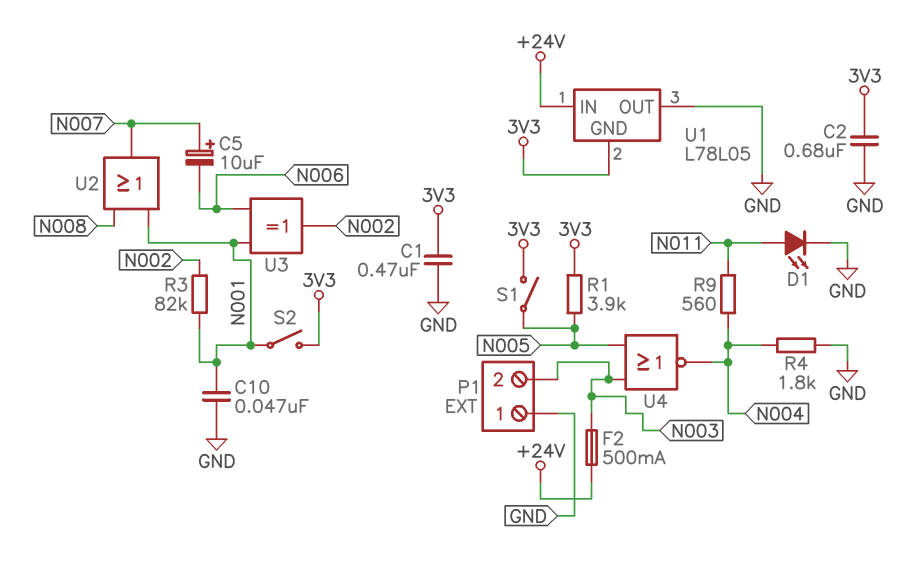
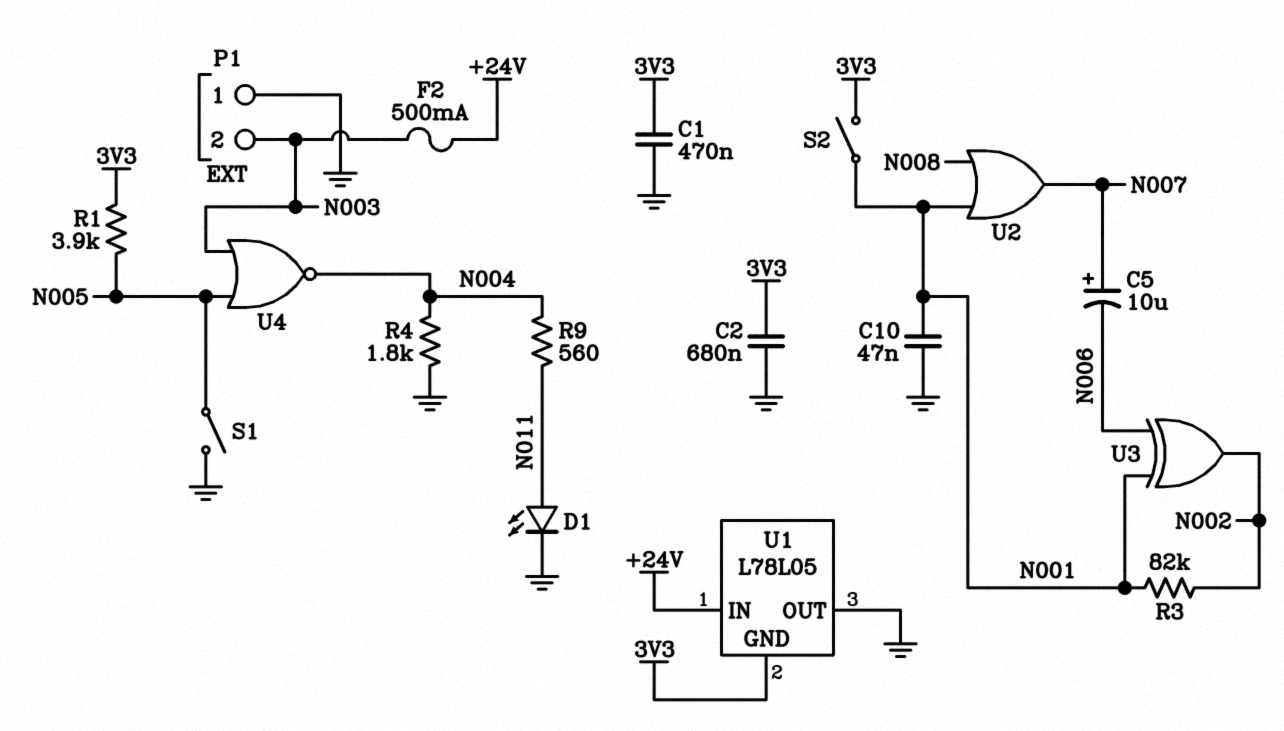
S1: switch (3V3, N005) -> switch (GND, N005)

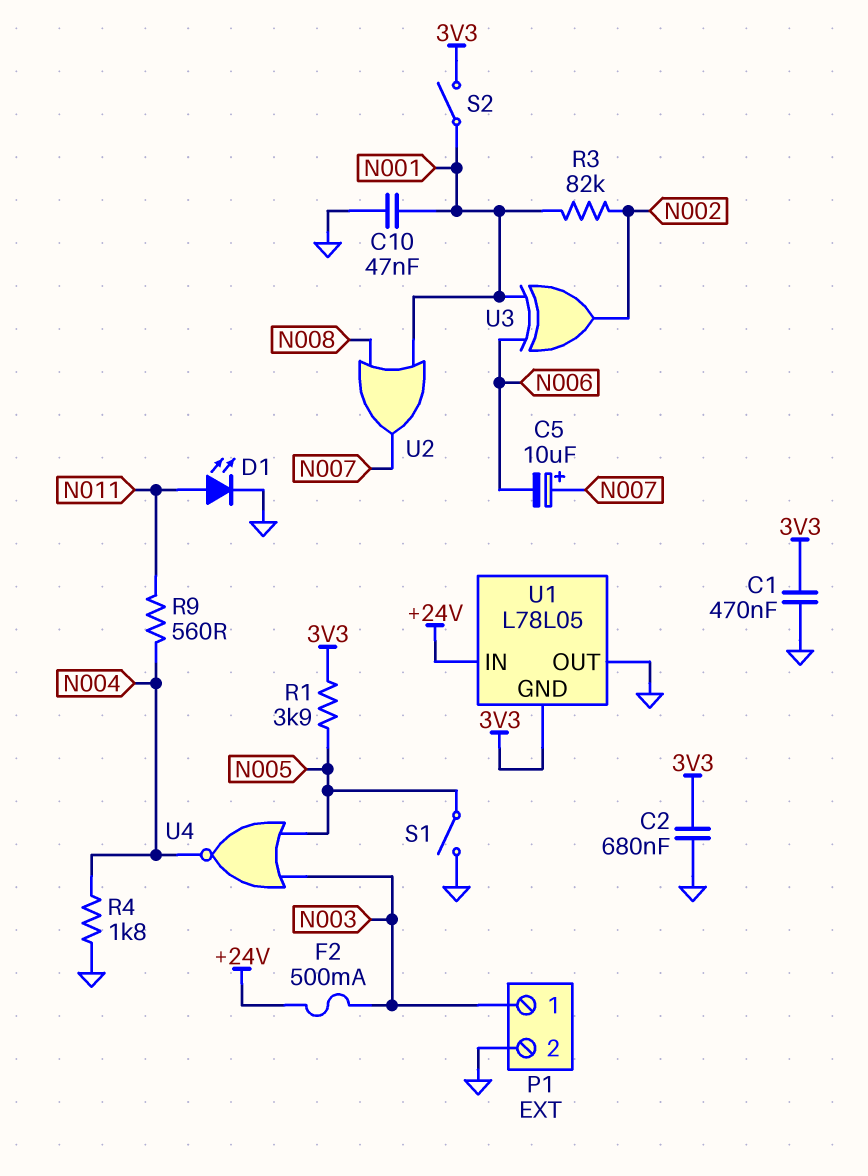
P1 pin 1: GND -> N003
P1 pin 2: N003 -> GND

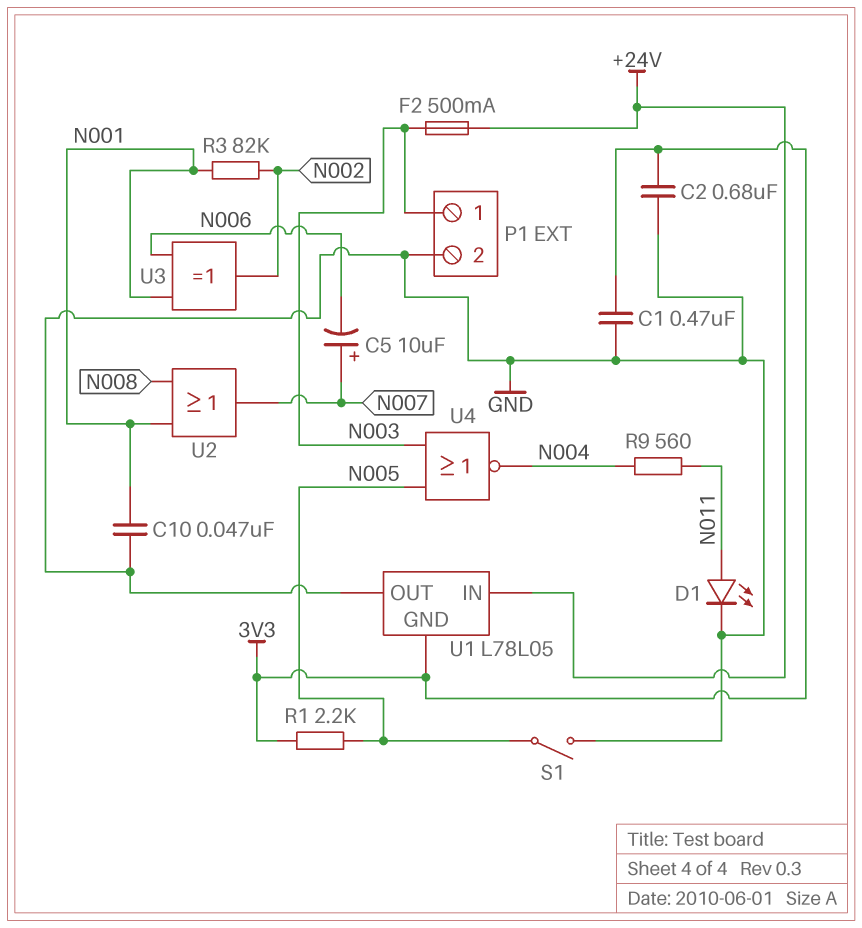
R1: 3.9k (3V3, N005) -> 2.2k (3V3, N005)
R4: 1.8k (GND, N004) -> none
S2: switch (3V3, N001) -> none

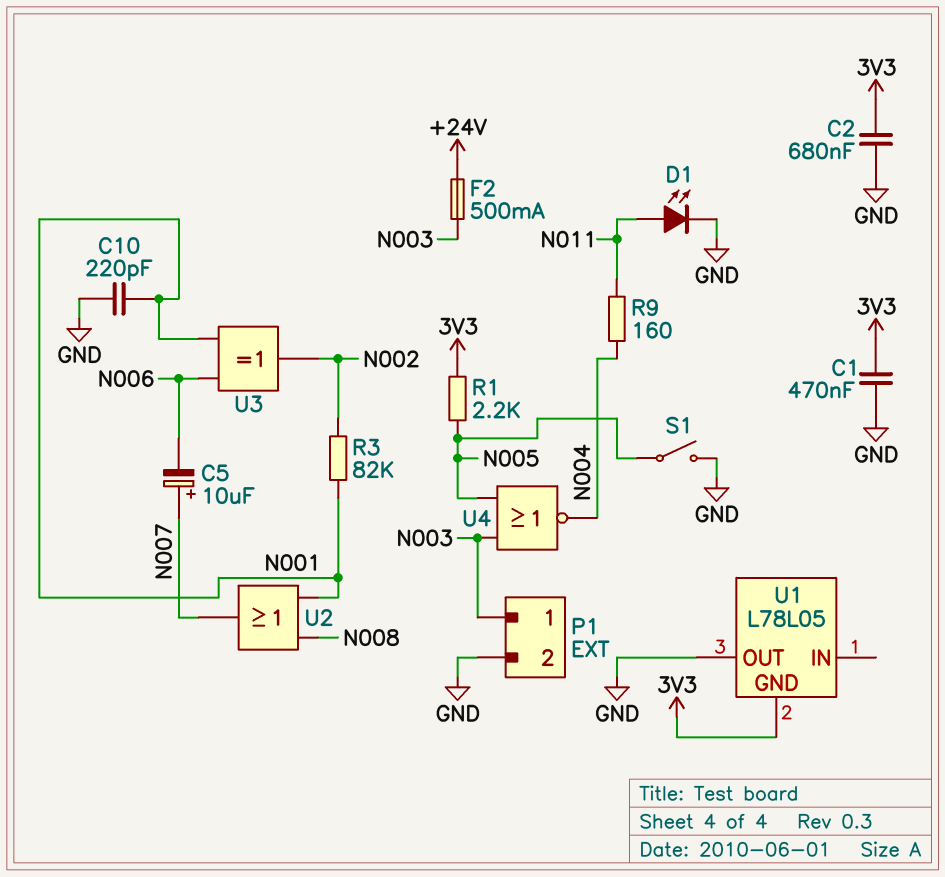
C10: 47nF (GND, N001) -> 220pF (GND, N001)
R9: 560 (N004, N011) -> 160 (N004, N011)
U1 pin IN: +24V -> none

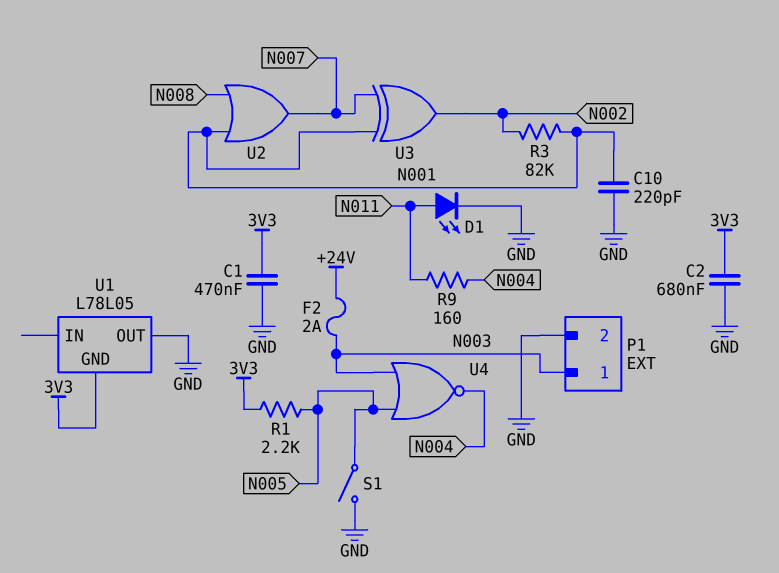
C5: 10uF (plus N007, minus N006) -> none
F2: 500mA (+24V, N003) -> 2A (+24V, N003)
U3: XOR (in N001, in N006, out N002) -> XOR (in N001, in N007, out N002)

